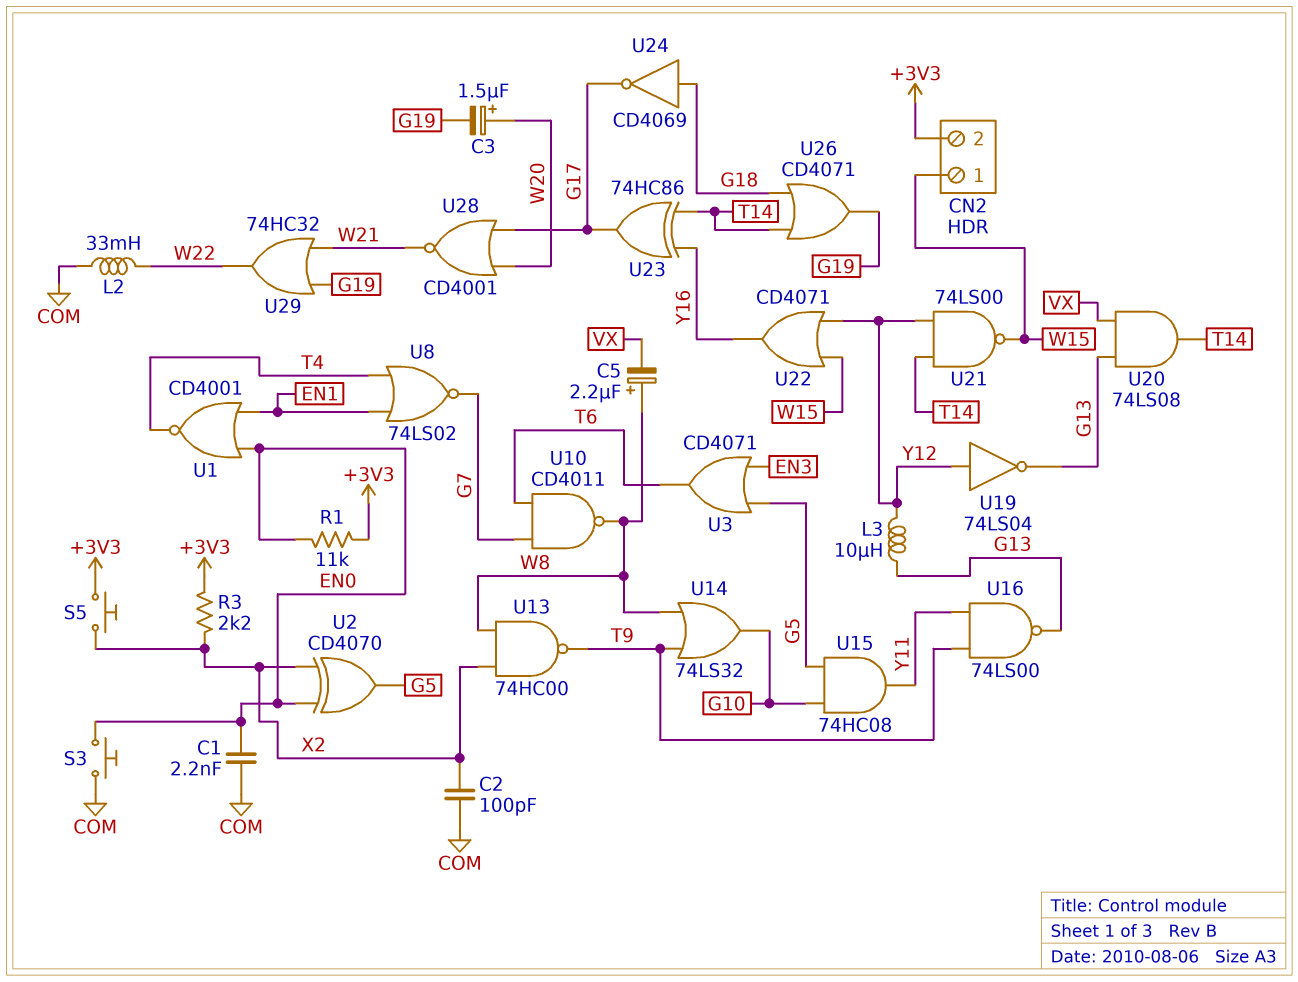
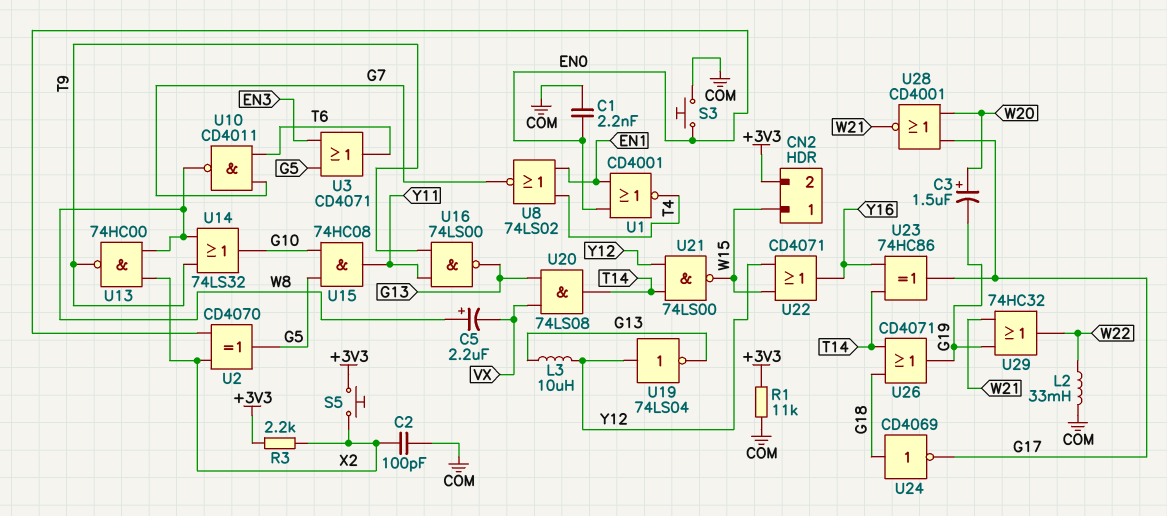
R1: 11k (+3V3, EN0) -> 11k (+3V3, COM)

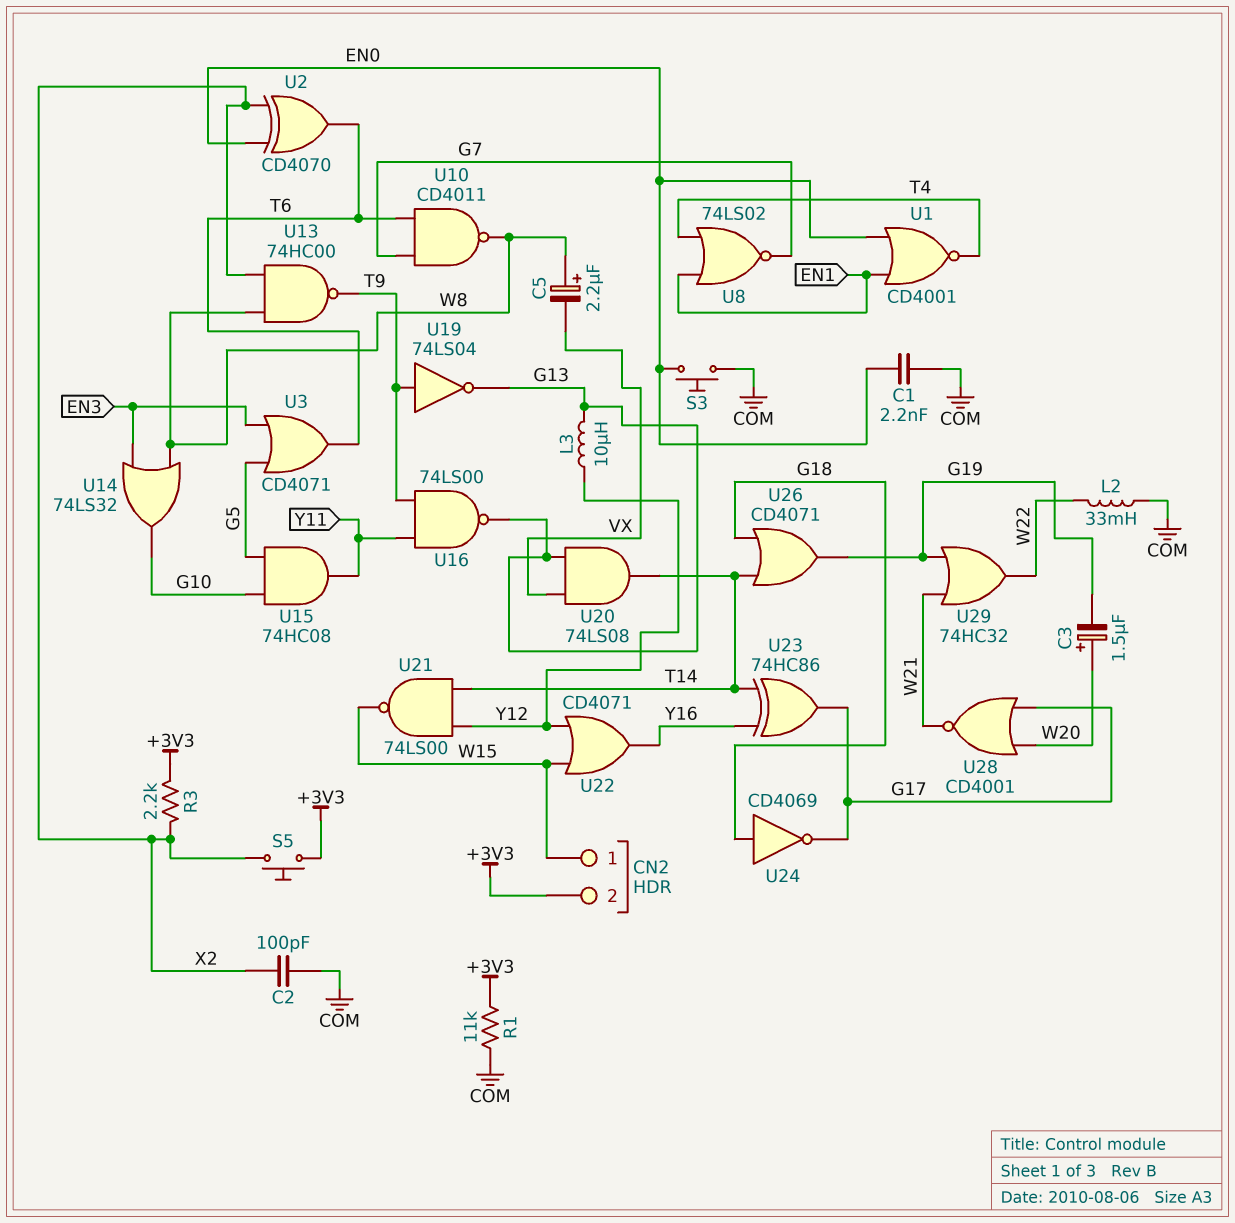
U2: XOR CD4070 (in EN0, in X2, out G5) -> XOR CD4070 (in EN0, in X2, out T6)
U14: OR 74LS32 (in T9, in W8, out G10) -> OR 74LS32 (in EN3, in W8, out G10)
U19: NOT 74LS04 (in Y12, out G13) -> NOT 74LS04 (in T9, out G13)

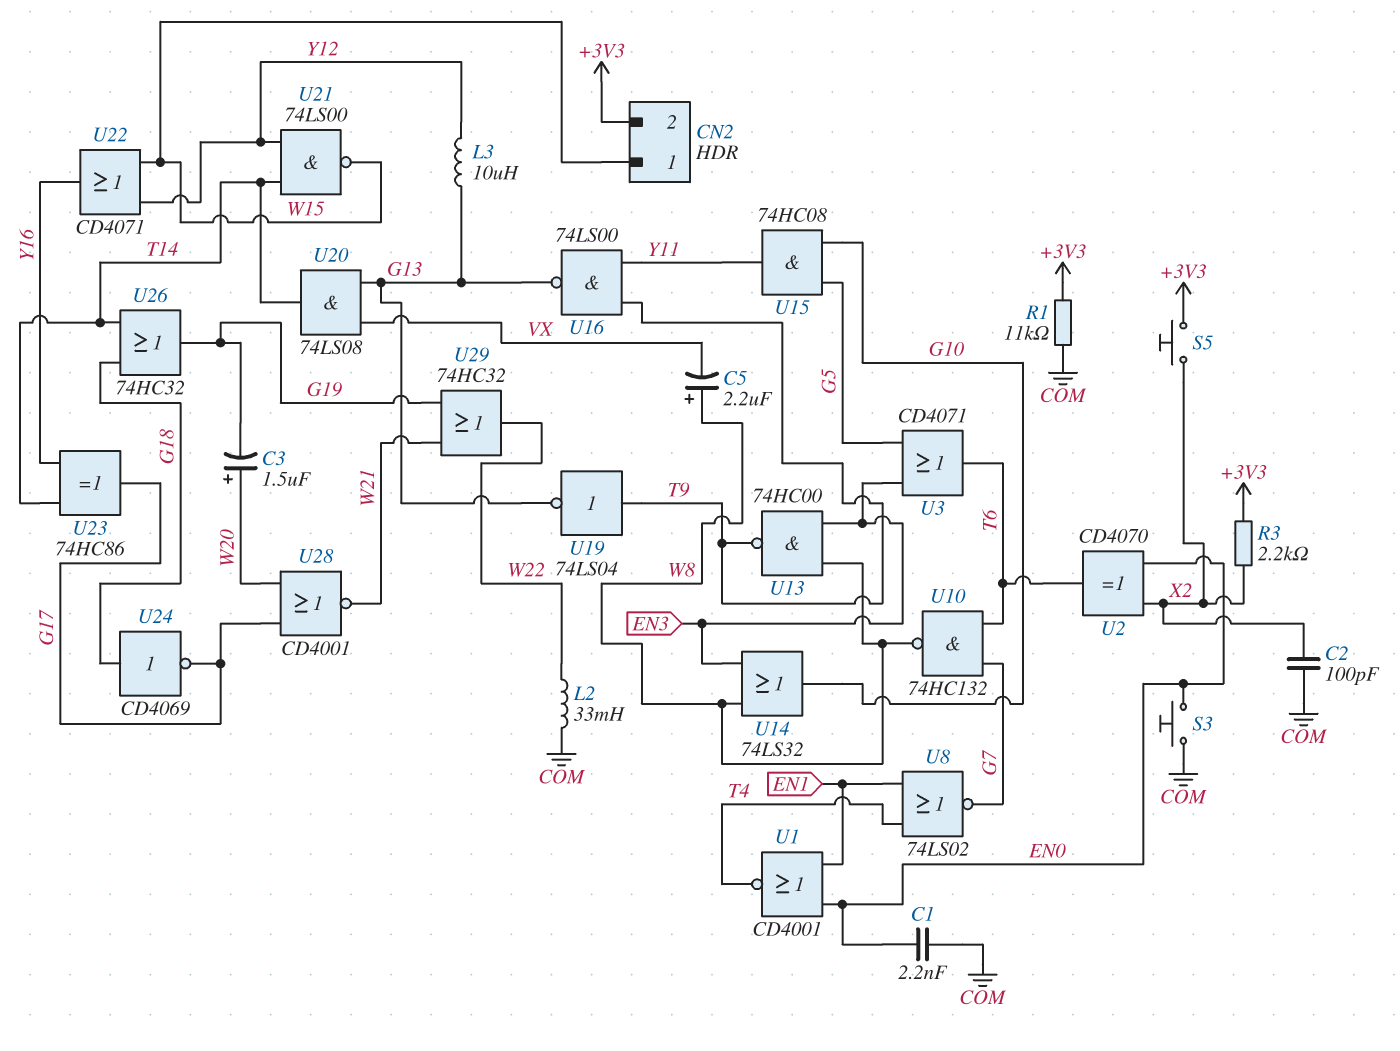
U10: NAND CD4011 (in G7, in T6, out W8) -> NAND 74HC132 (in G7, in T6, out W8)
U13: NAND 74HC00 (in W8, in X2, out T9) -> NAND 74HC00 (in EN3, in W8, out T9)
U26: OR CD4071 (in G18, in T14, out G19) -> OR 74HC32 (in G18, in T14, out G19)

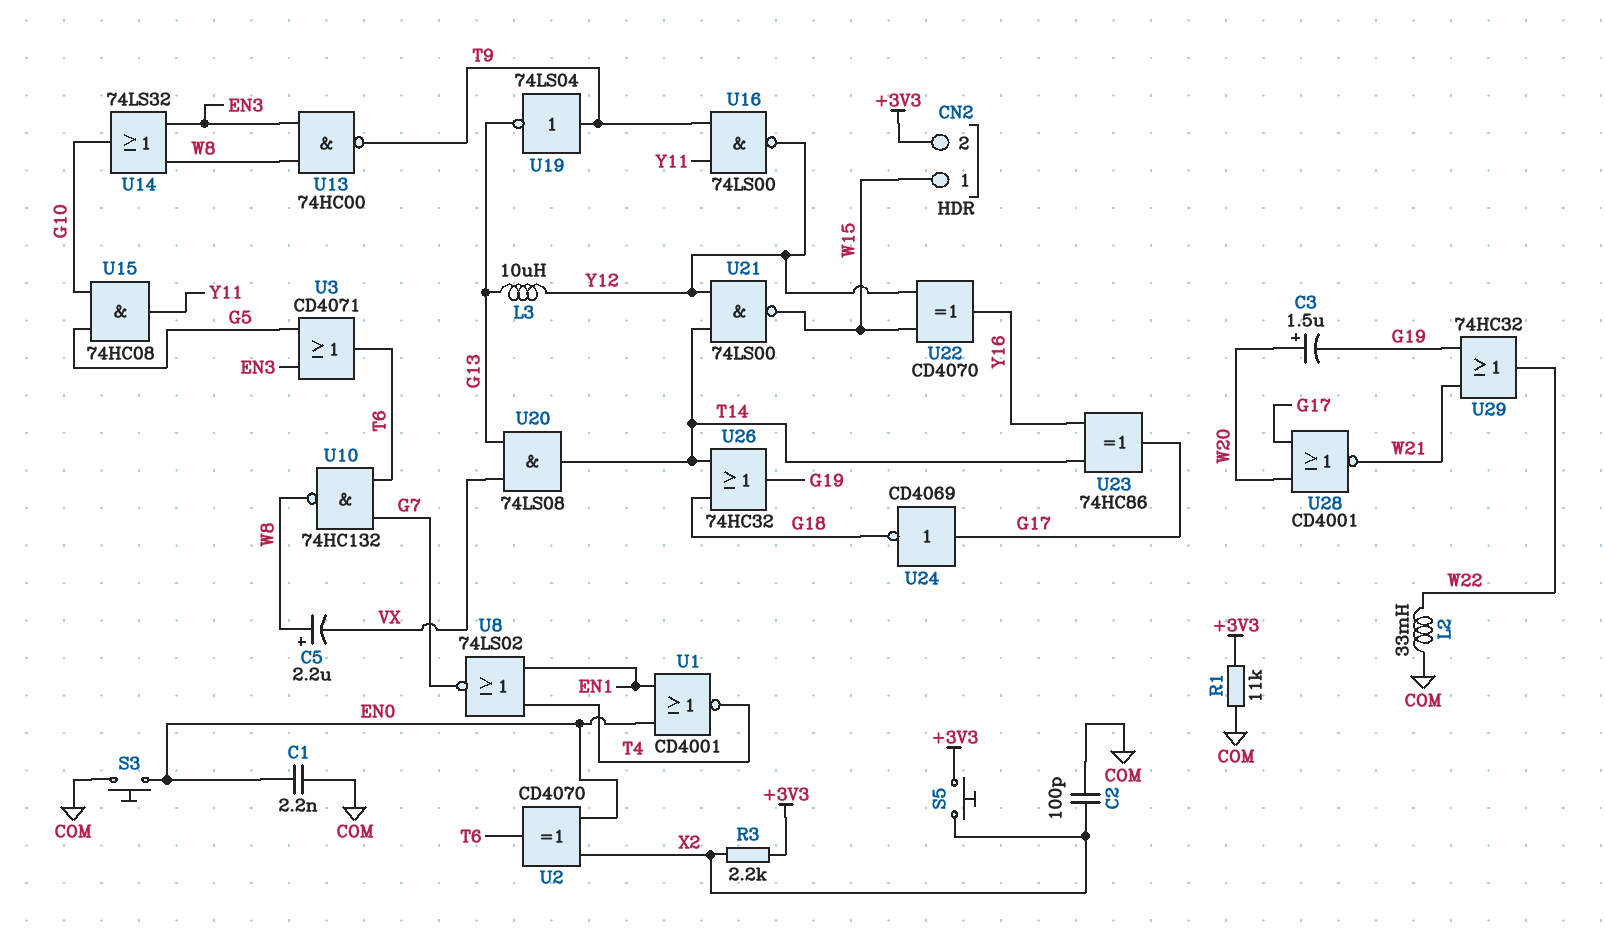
U16: NAND 74LS00 (in T9, in Y11, out G13) -> NAND 74LS00 (in T9, in Y11, out Y12)
U22: OR CD4071 (in W15, in Y12, out Y16) -> XOR CD4070 (in W15, in Y12, out Y16)
U24: NOT CD4069 (in G18, out G17) -> NOT CD4069 (in G17, out G18)

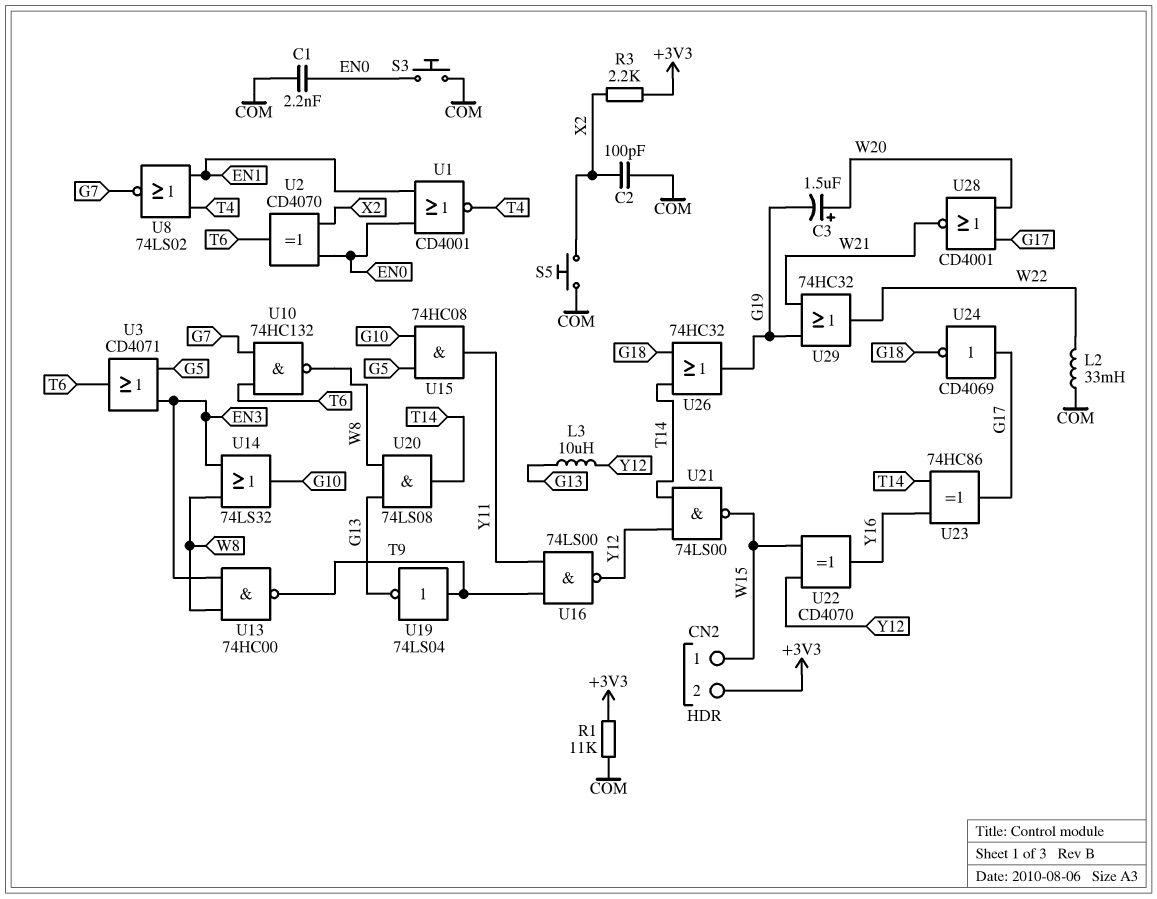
C5: 2.2uF (plus W8, minus VX) -> none
S5: button (+3V3, X2) -> button (COM, X2)
U20: AND 74LS08 (in G13, in VX, out T14) -> AND 74LS08 (in G13, in W8, out T14)

